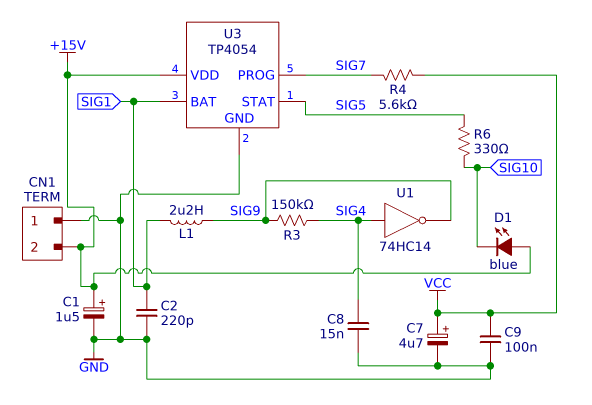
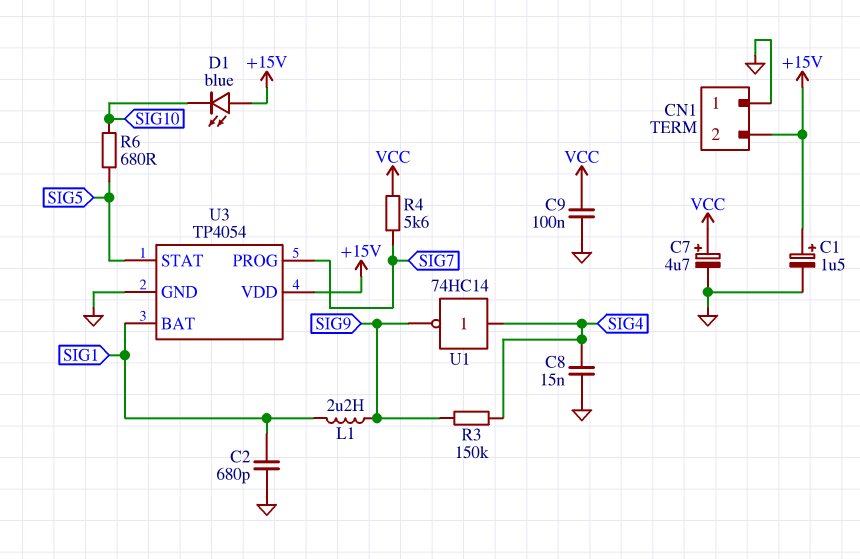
C2: 220pF (GND, SIG1) -> 680pF (GND, SIG1)
R6: 330 (SIG5, SIG10) -> 680 (SIG5, SIG10)

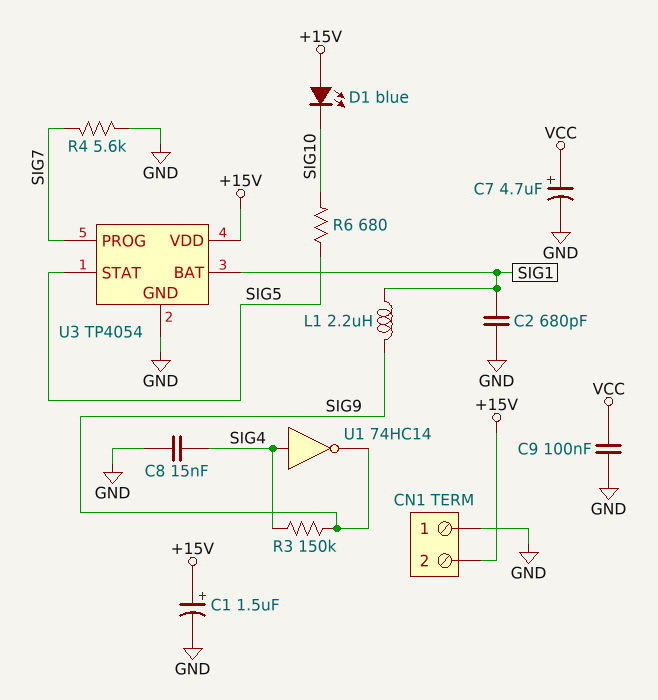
R4: 5.6k (SIG7, VCC) -> 5.6k (GND, SIG7)

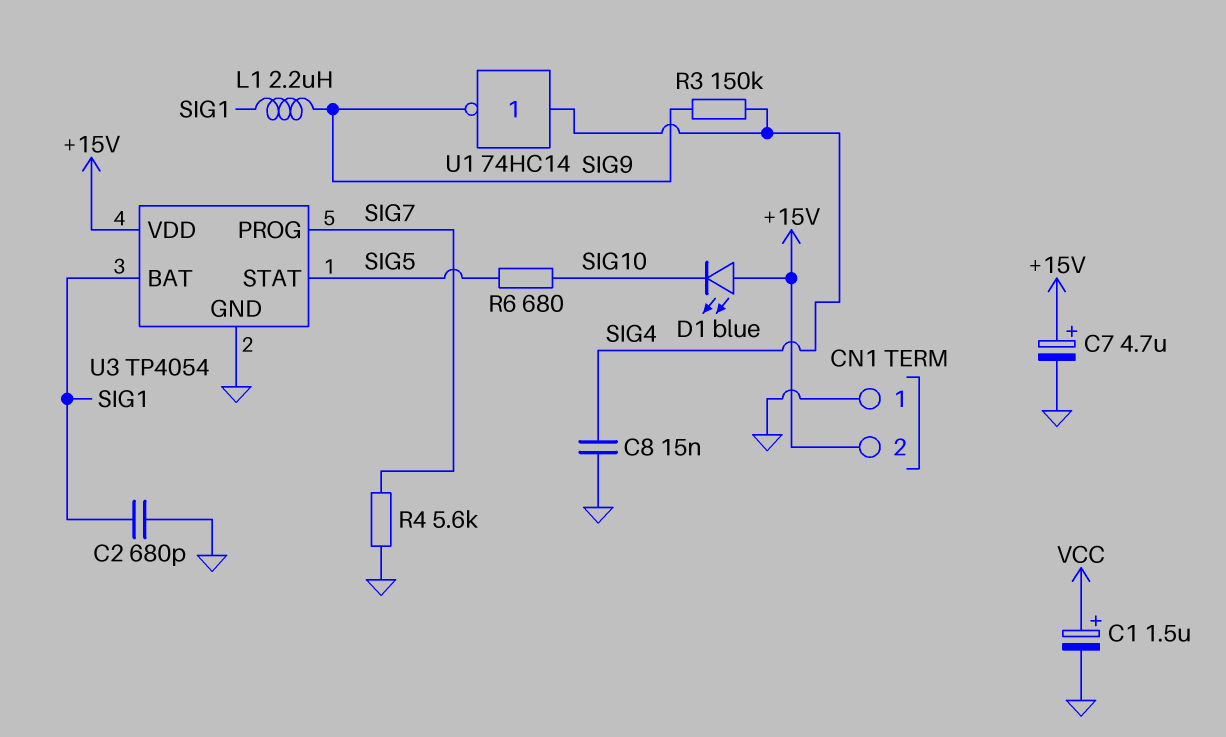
C1: 1.5uF (plus +15V, minus GND) -> 1.5uF (plus VCC, minus GND)
C7: 4.7uF (plus VCC, minus GND) -> 4.7uF (plus +15V, minus GND)
C9: 100nF (GND, VCC) -> none

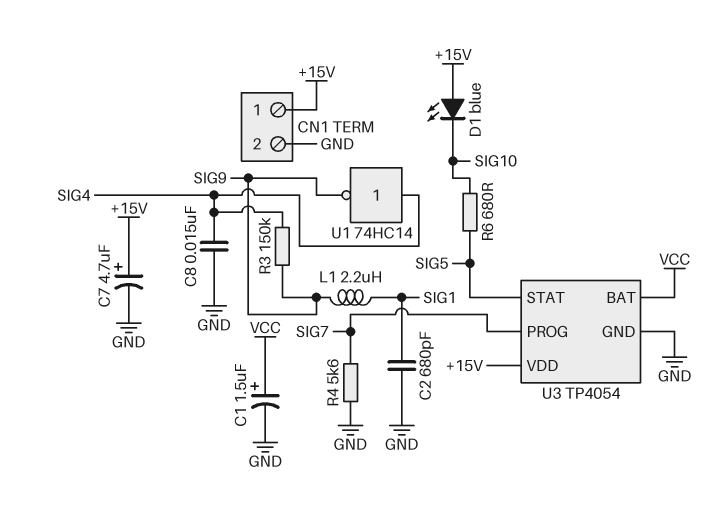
CN1 pin 1: GND -> +15V
CN1 pin 2: +15V -> GND
U3 pin BAT: SIG1 -> VCC

